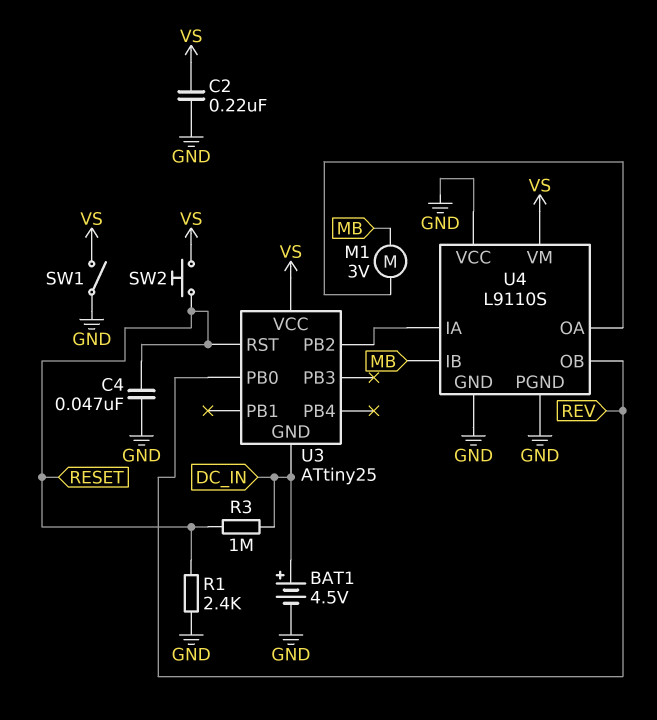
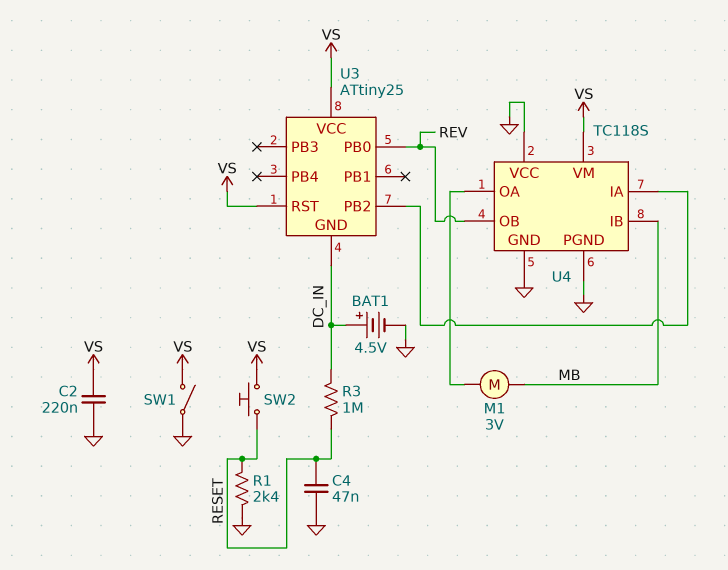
U3 pin RST: RESET -> VS
U4: L9110S -> TC118S

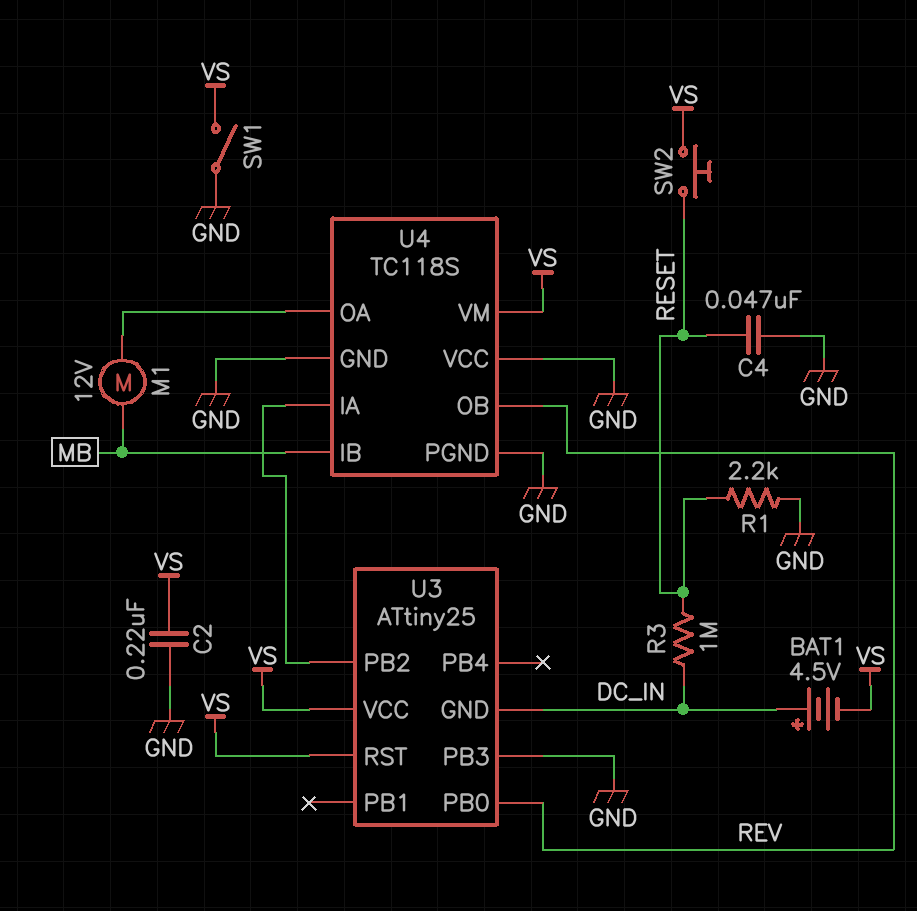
BAT1: 4.5V (plus DC_IN, minus GND) -> 4.5V (plus DC_IN, minus VS)
M1: motor 3V (MB, U4/OA) -> motor 12V (MB, U4/OA)
R1: 2.4k (GND, RESET) -> 2.2k (GND, RESET)
U3 pin PB3: none -> GND

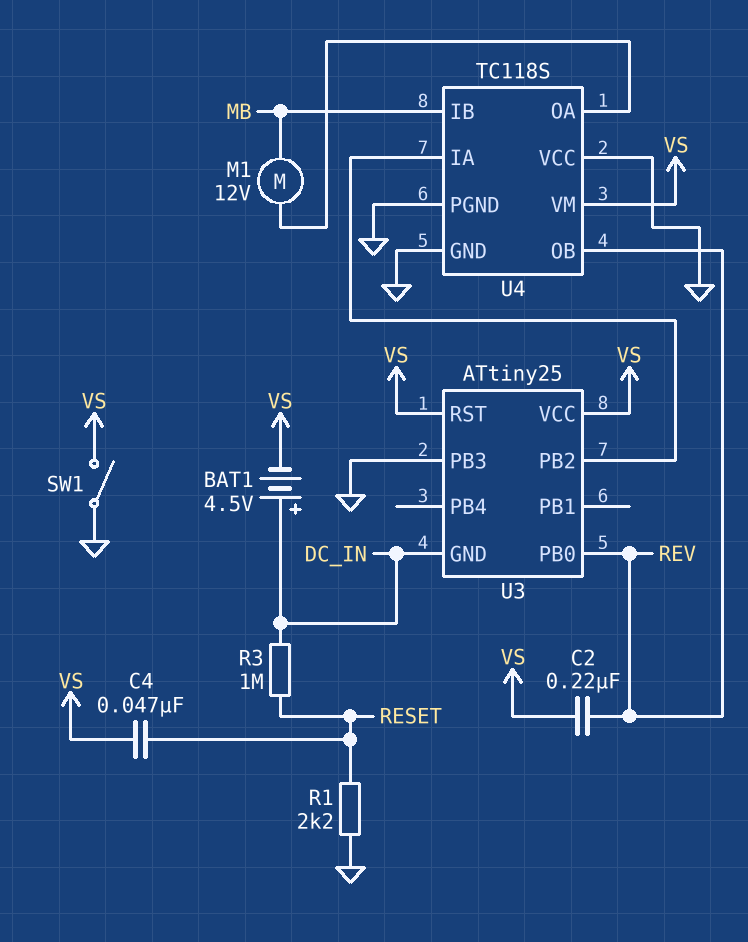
C2: 220nF (GND, VS) -> 220nF (REV, VS)
C4: 47nF (GND, RESET) -> 47nF (RESET, VS)
SW2: button (RESET, VS) -> none

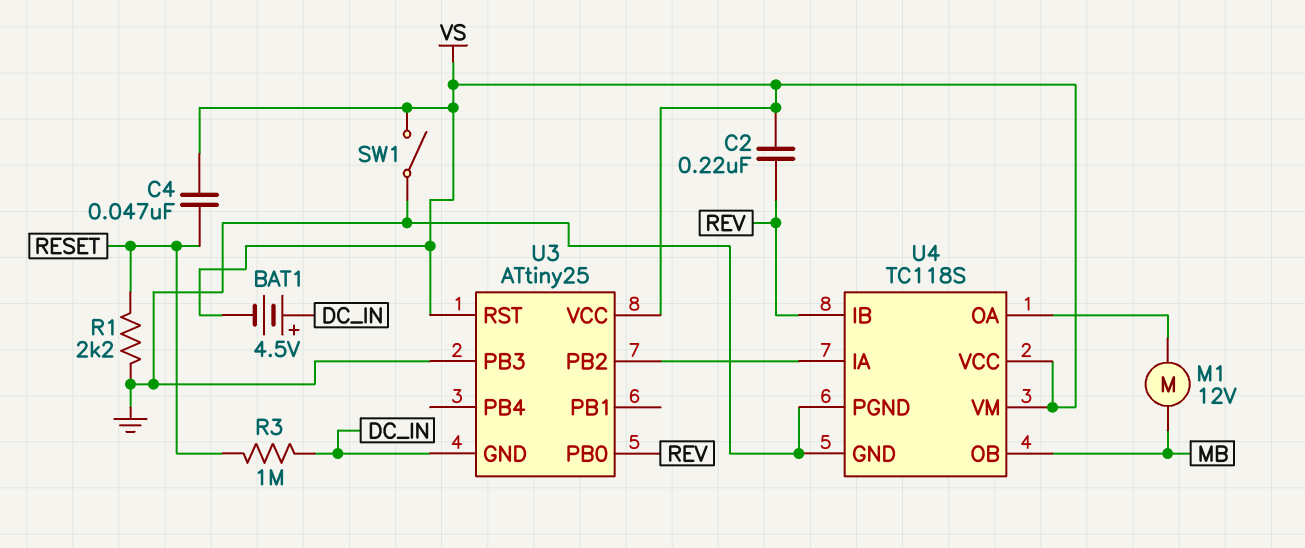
U4 pin IB: MB -> REV
U4 pin OB: REV -> MB
U4 pin VCC: GND -> VS

